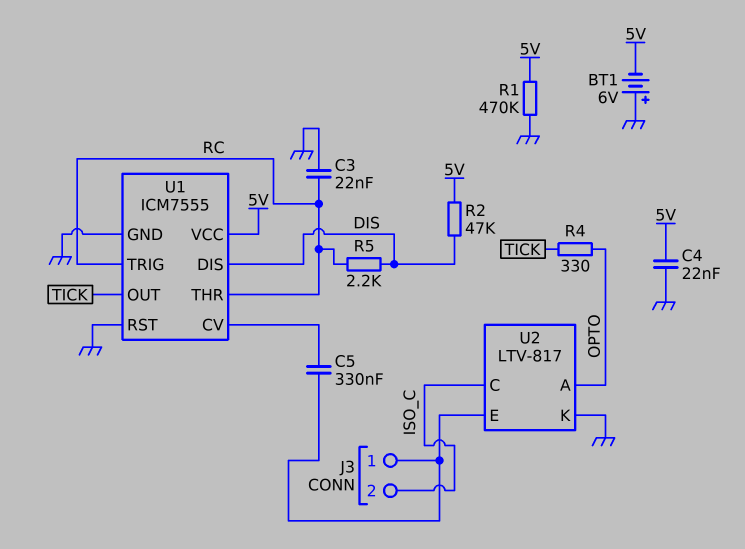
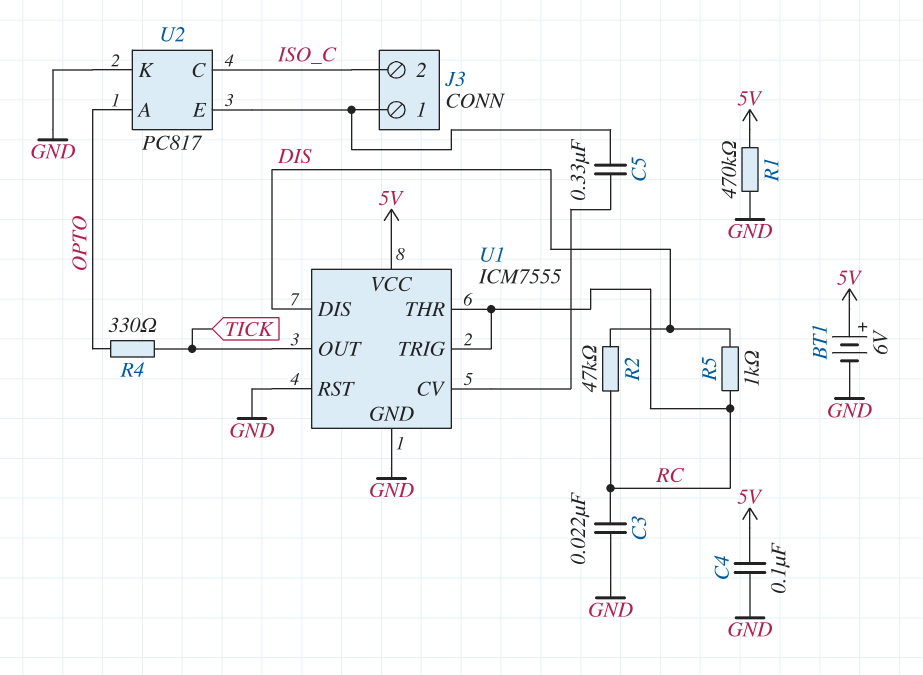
BT1: 6V (plus GND, minus 5V) -> 6V (plus 5V, minus GND)
C4: 22nF (5V, GND) -> 100nF (5V, GND)
R2: 47k (5V, DIS) -> 47k (DIS, RC)
R5: 2.2k (DIS, RC) -> 1k (DIS, RC)
U2: LTV-817 -> PC817

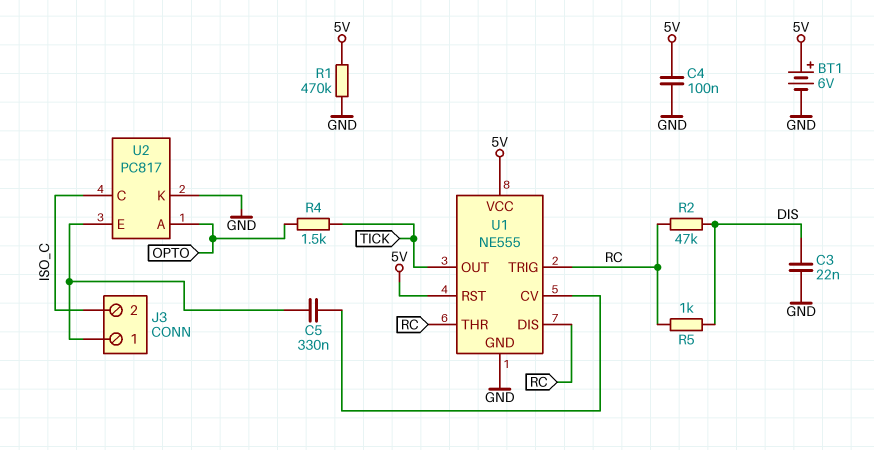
C3: 22nF (GND, RC) -> 22nF (DIS, GND)
R4: 330 (OPTO, TICK) -> 1.5k (OPTO, TICK)
U1: ICM7555 -> NE555
U1 pin DIS: DIS -> RC
U1 pin RST: GND -> 5V

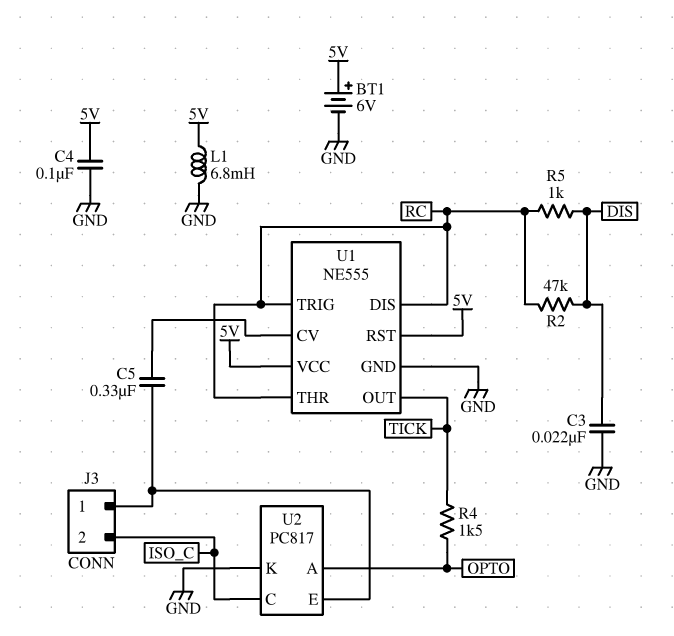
L1: none -> 6.8mH (5V, GND)
R1: 470k (5V, GND) -> none

